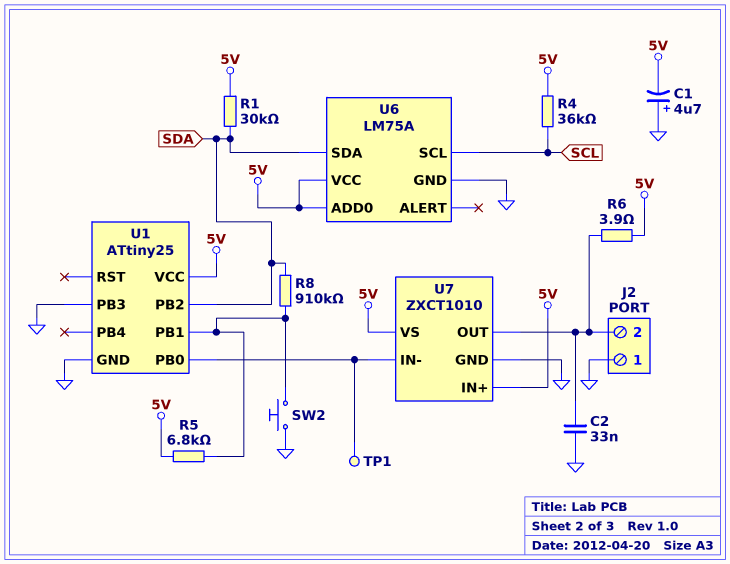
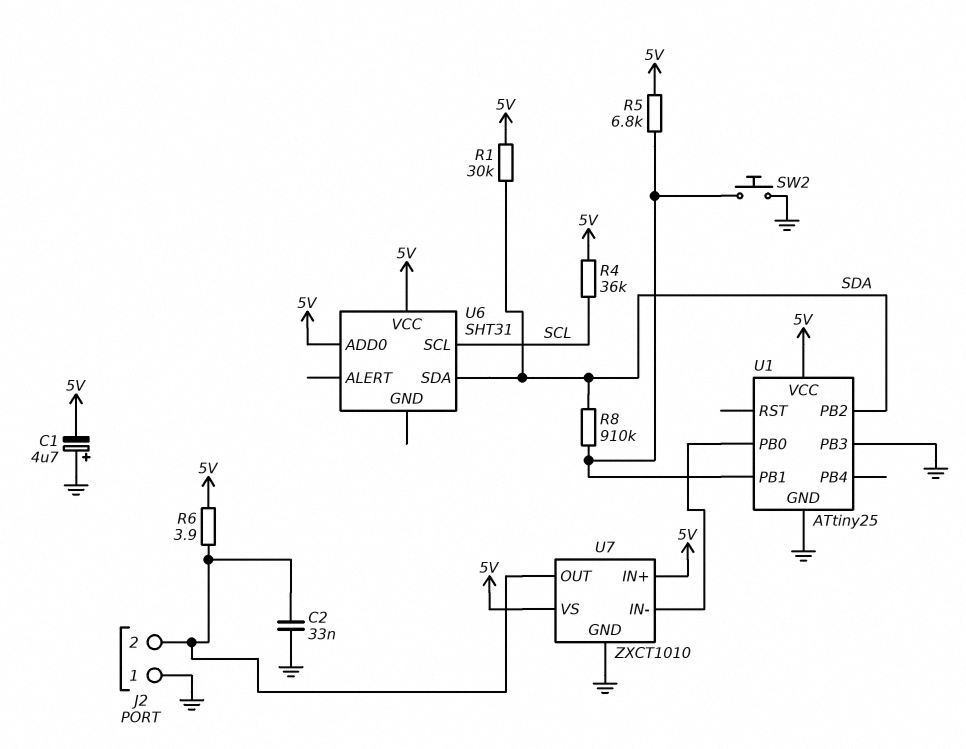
TP1: test point (U1/PB0) -> none
U6: LM75A -> SHT31
U6 pin GND: GND -> none

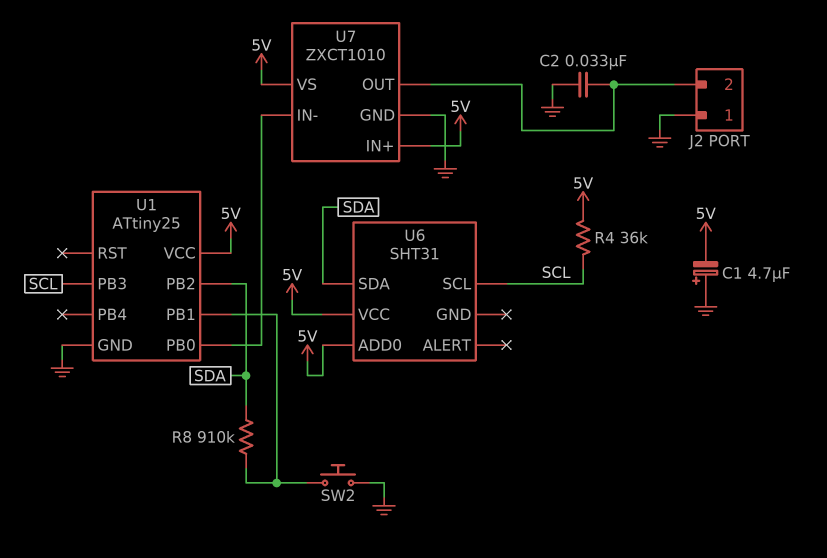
R1: 30k (5V, SDA) -> none
R5: 6.8k (5V, U1/PB1) -> none
R6: 3.9 (5V, J2/2) -> none
U1 pin PB3: GND -> SCL

